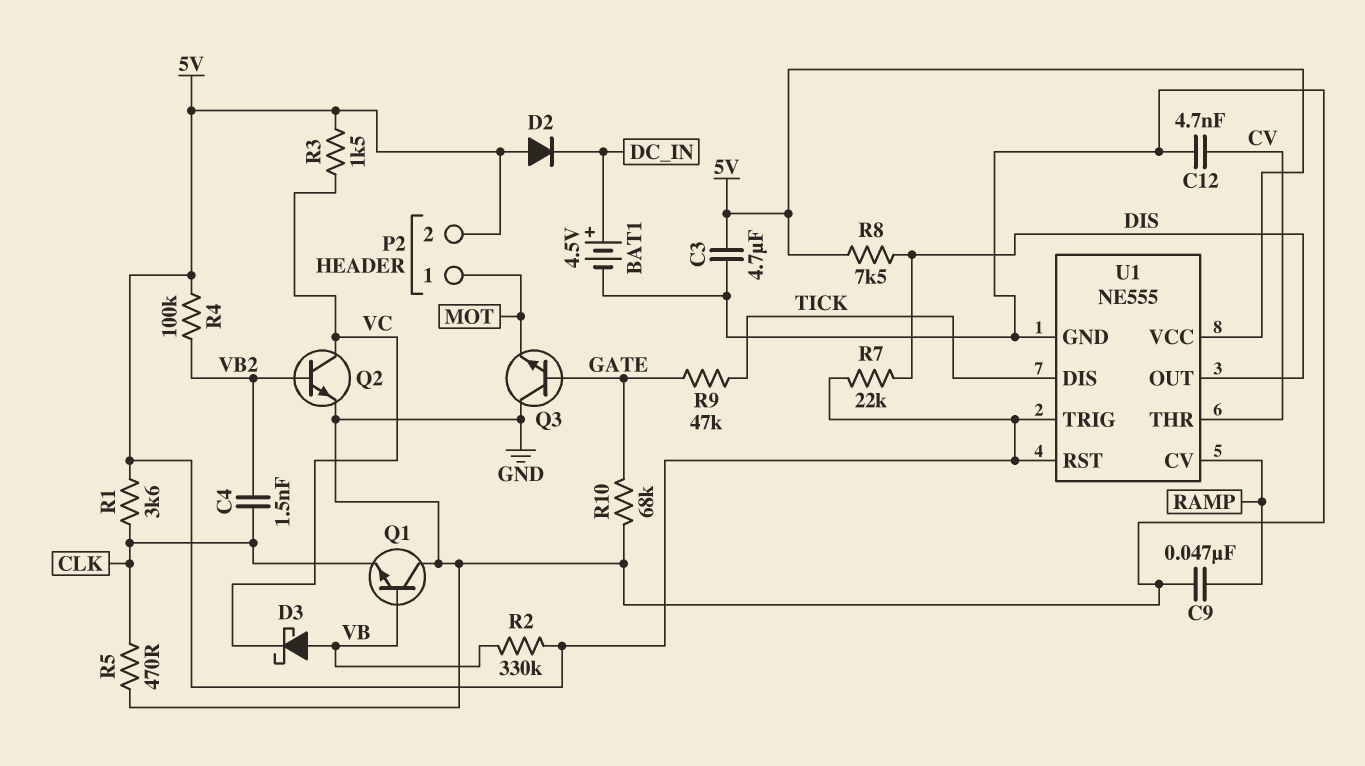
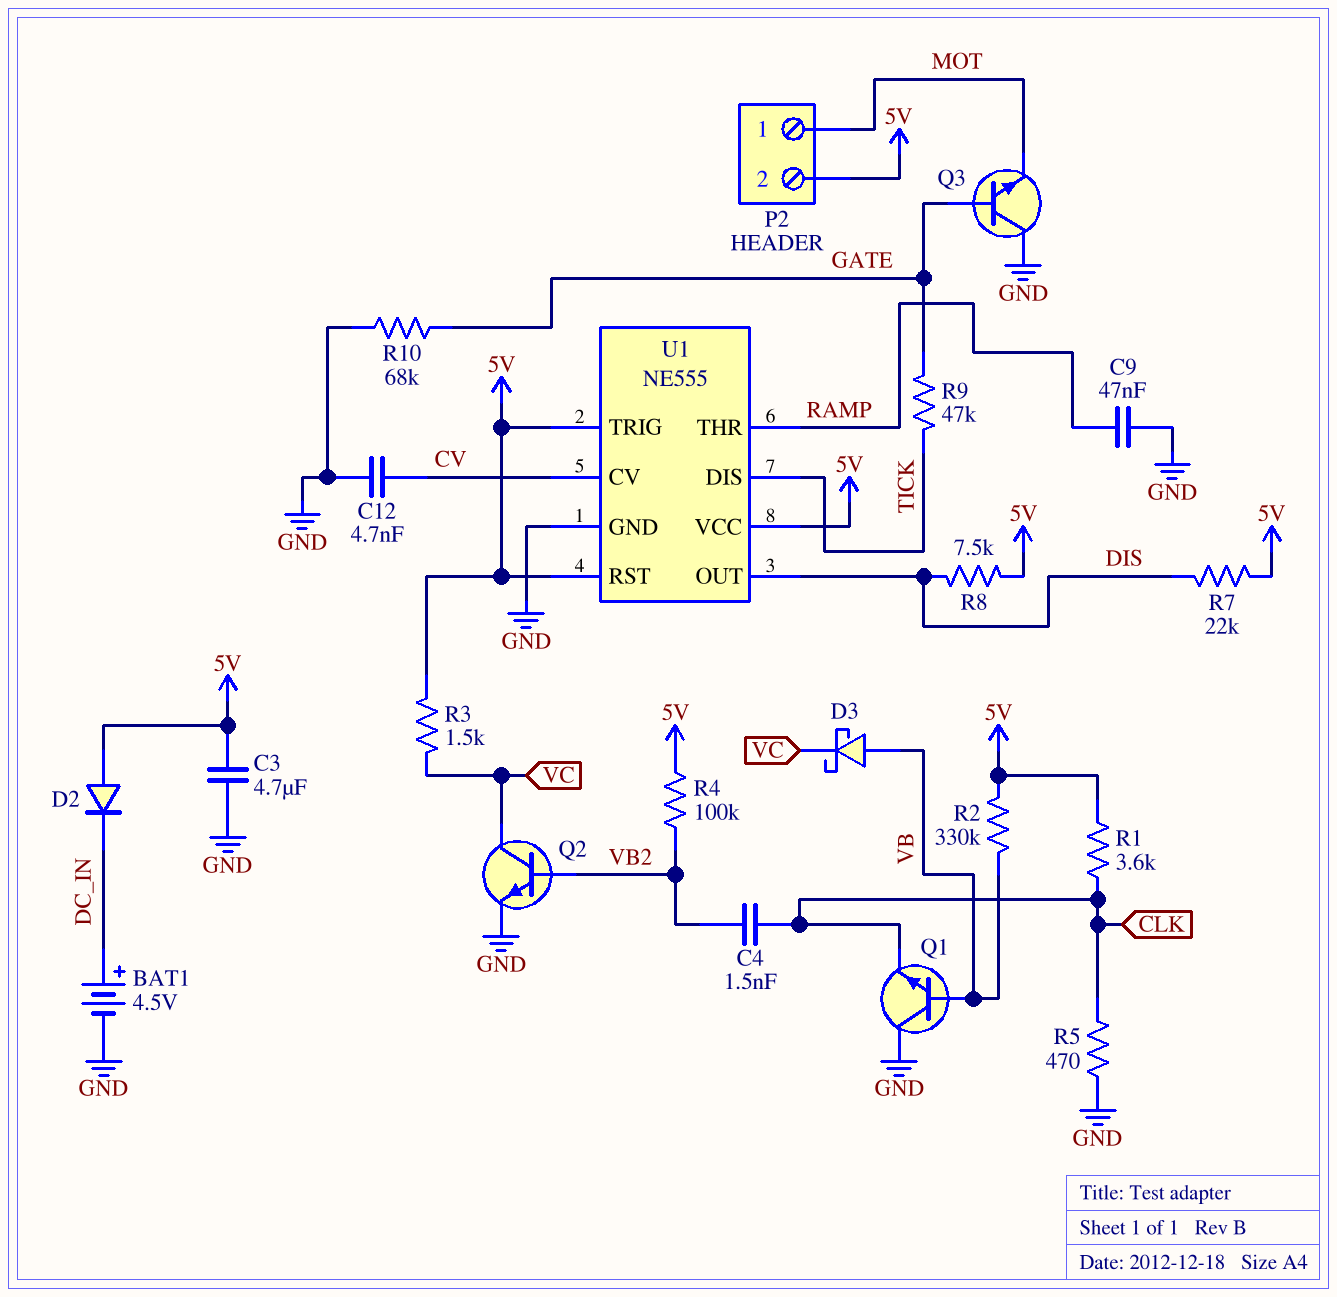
U1 pin CV: RAMP -> CV
U1 pin THR: CV -> RAMP

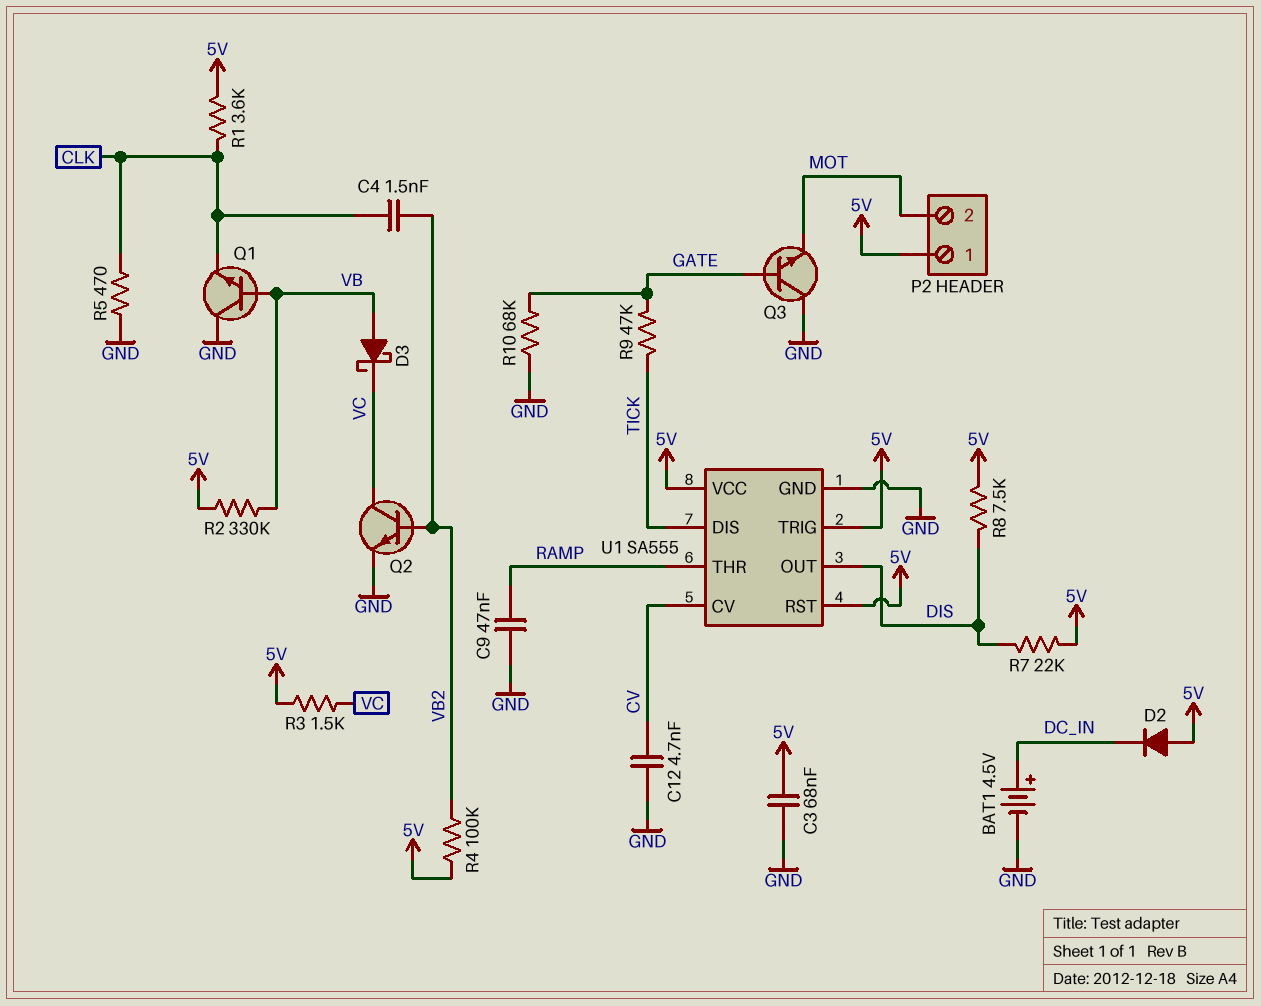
C3: 4.7uF (5V, GND) -> 68nF (5V, GND)
P2 pin 1: MOT -> 5V
P2 pin 2: 5V -> MOT
U1: NE555 -> SA555

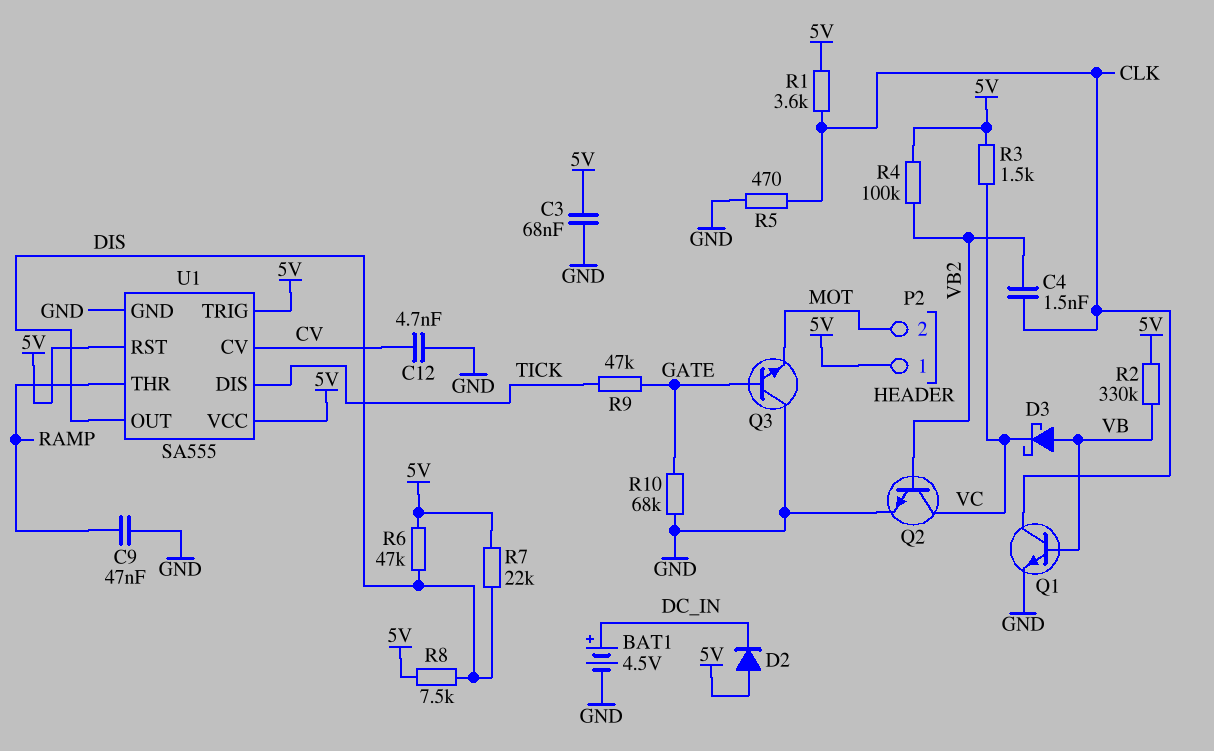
Q1: NPN (B VB, C GND, E CLK) -> NPN (B VB, C CLK, E GND)
R6: none -> 47k (5V, DIS)

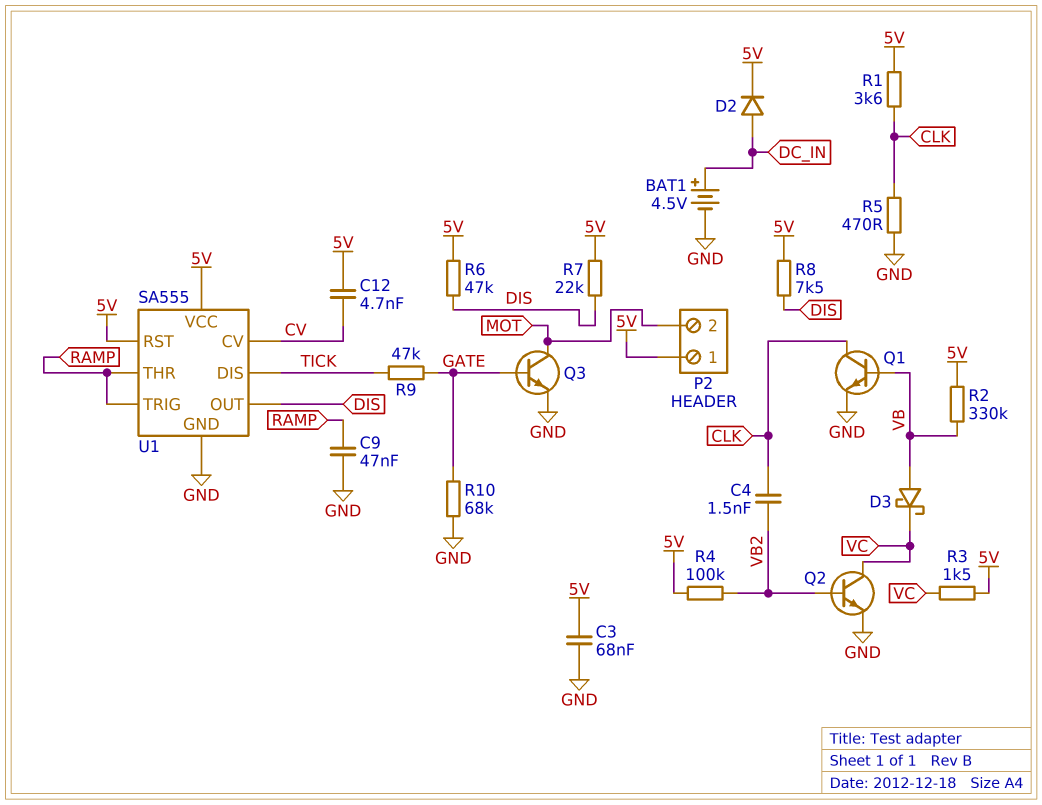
C12: 4.7nF (CV, GND) -> 4.7nF (5V, CV)
D2: diode (A 5V, K DC_IN) -> diode (A DC_IN, K 5V)
Q3: NPN (B GATE, C GND, E MOT) -> NPN (B GATE, C MOT, E GND)
U1 pin TRIG: 5V -> RAMP

